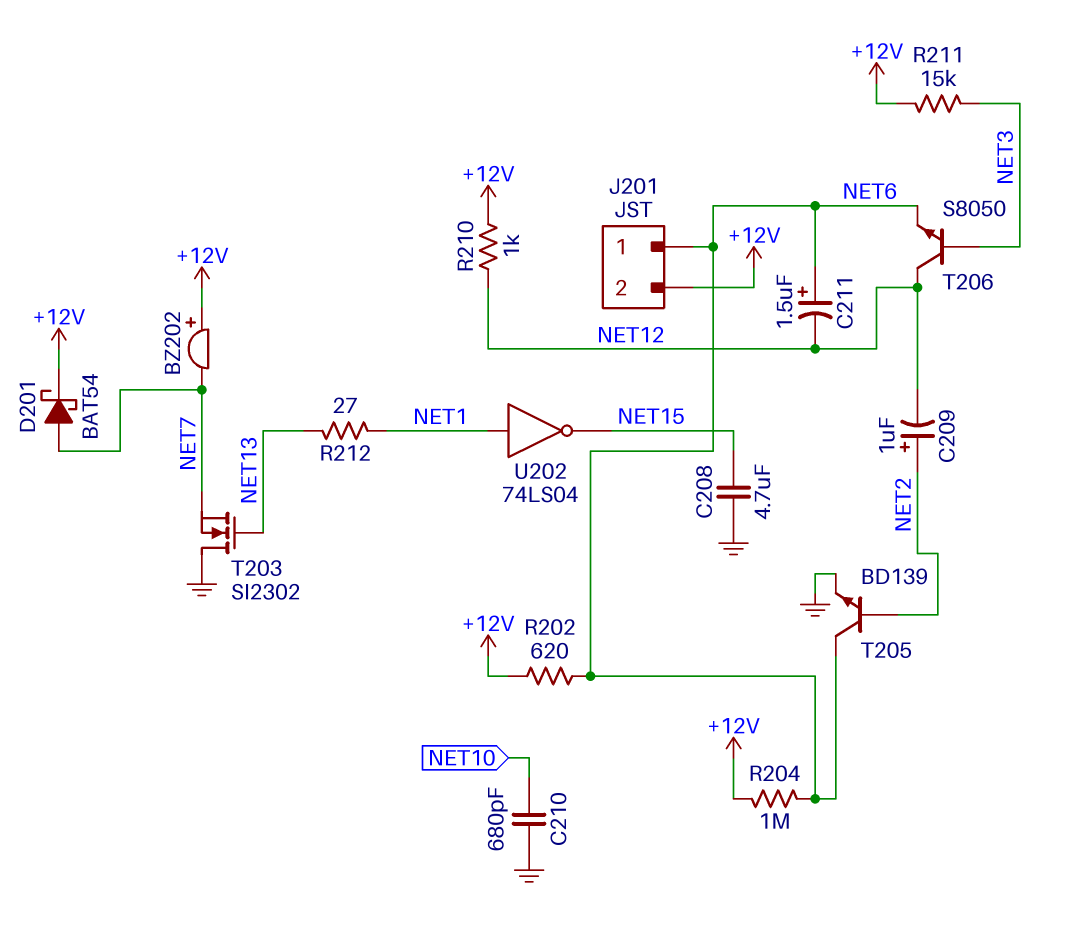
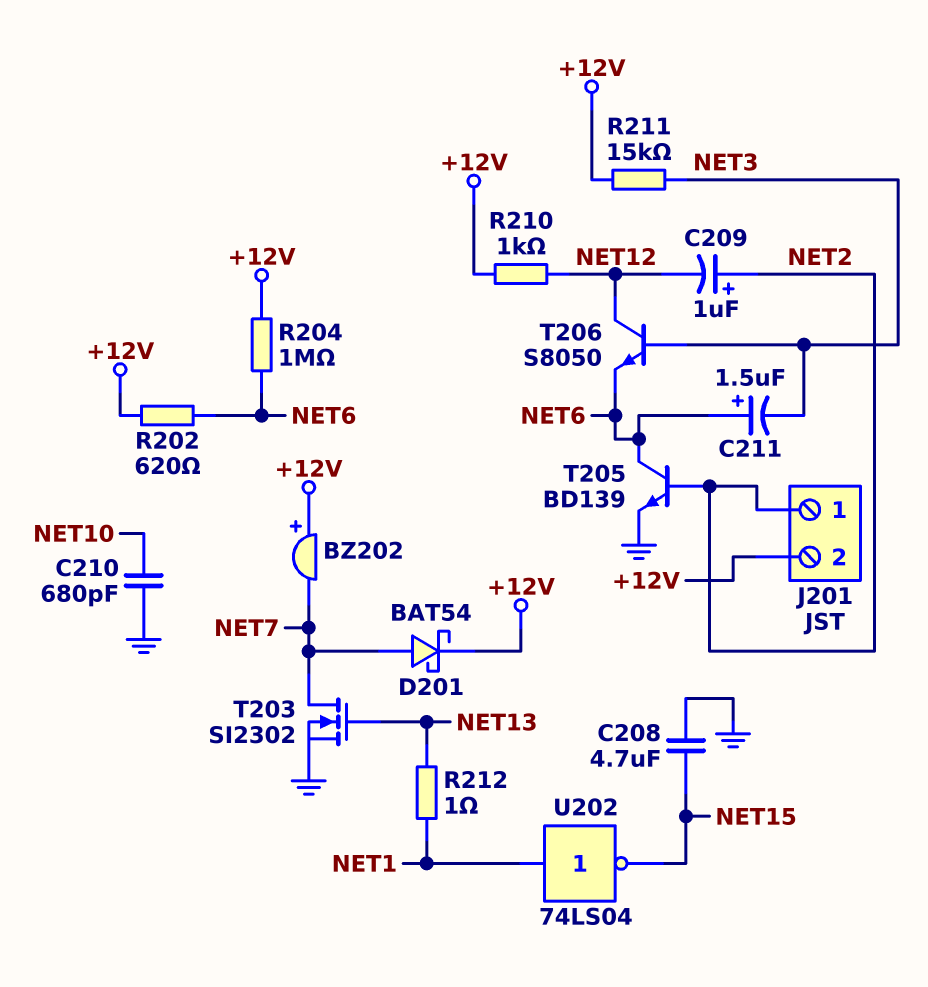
C211: 1.5uF (plus NET6, minus NET12) -> 1.5uF (plus NET6, minus NET3)
J201 pin 1: NET6 -> NET2
R212: 27 (NET1, NET13) -> 1 (NET1, NET13)
T203: NMOS SI2302 (G NET13, D GND, S NET7) -> NMOS SI2302 (G NET13, D NET7, S GND)

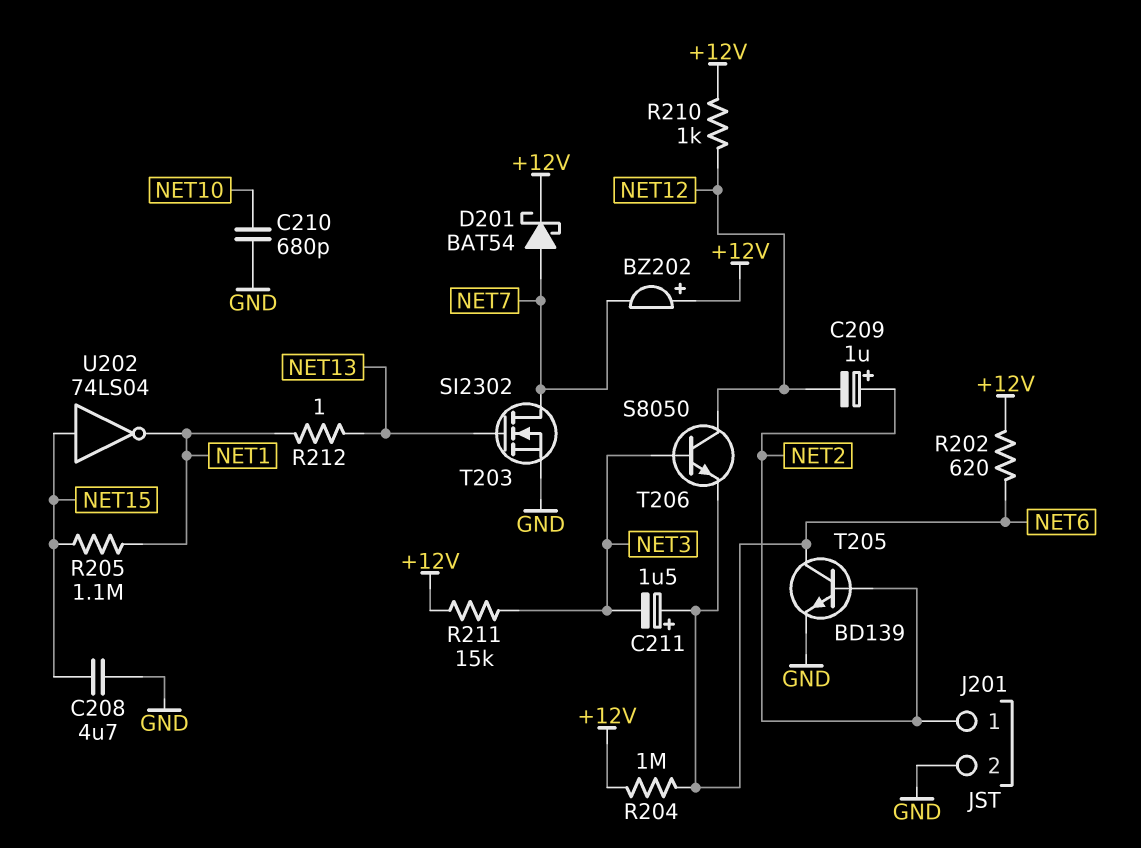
J201 pin 2: +12V -> GND
R205: none -> 1.1M (NET1, NET15)
U202: NOT 74LS04 (in NET1, out NET15) -> NOT 74LS04 (in NET15, out NET1)

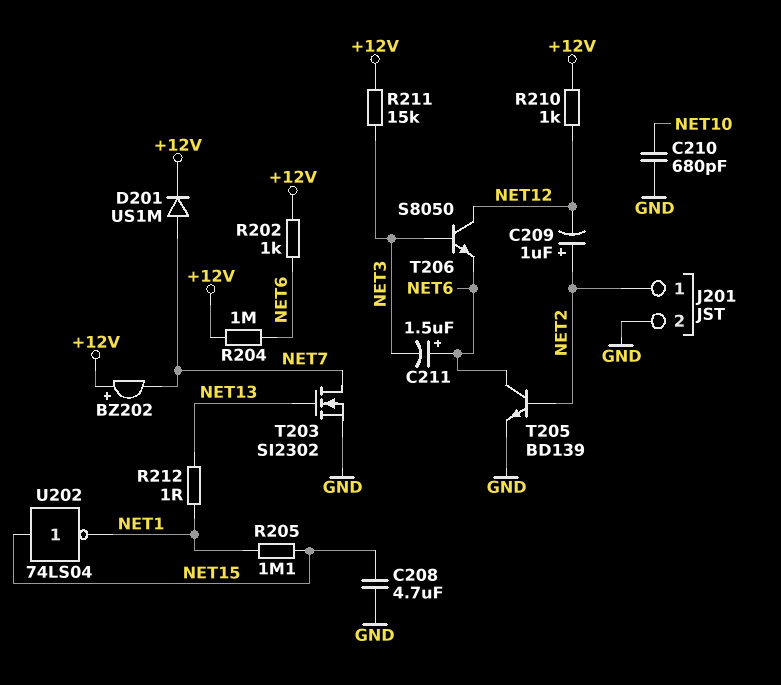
D201: schottky BAT54 (A NET7, K +12V) -> diode US1M (A NET7, K +12V)
R202: 620 (+12V, NET6) -> 1k (+12V, NET6)

